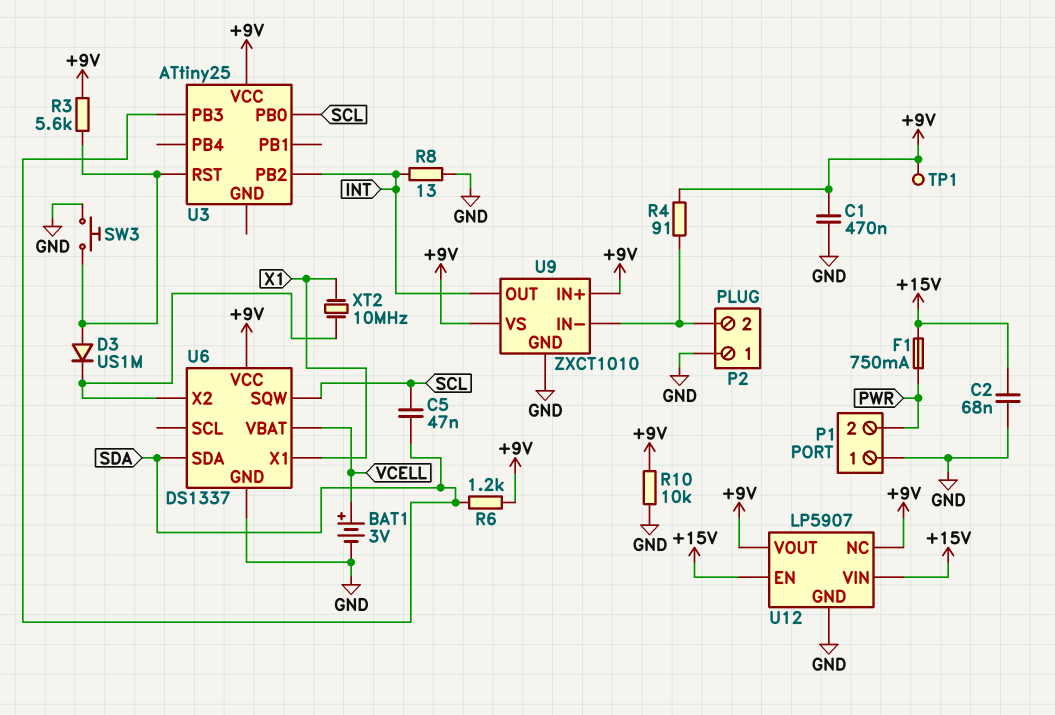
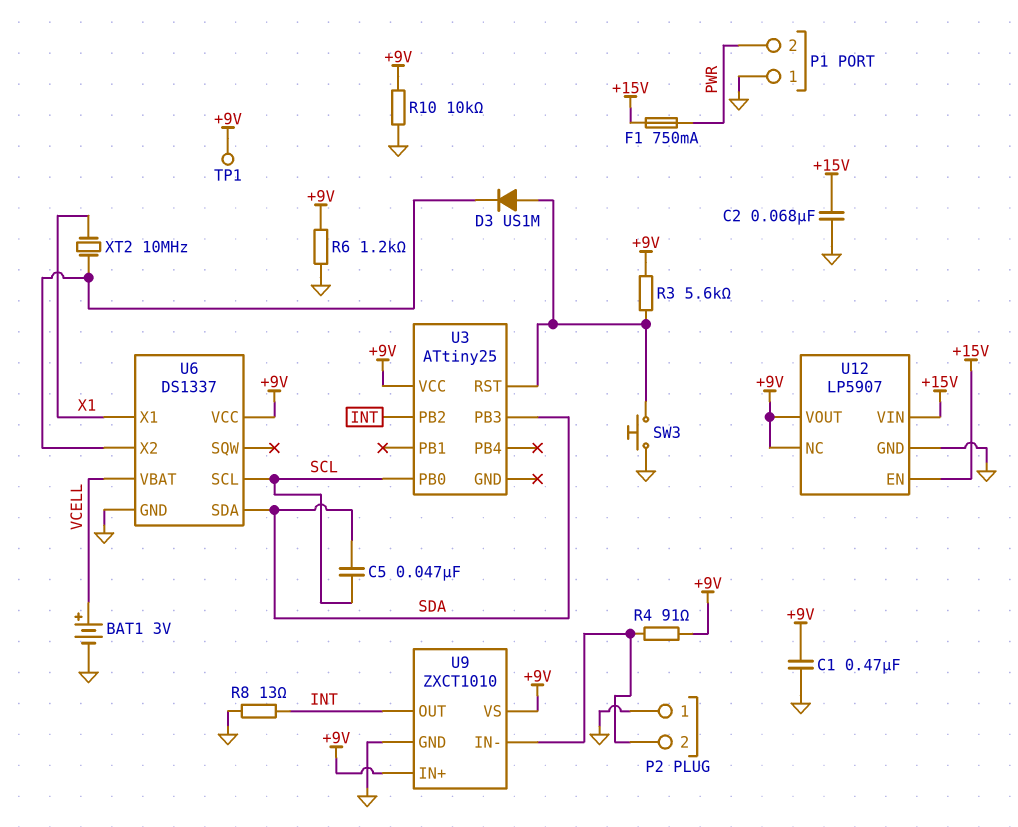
R6: 1.2k (+9V, SDA) -> 1.2k (+9V, GND)
U6 pin SCL: none -> SCL
U6 pin SQW: SCL -> none

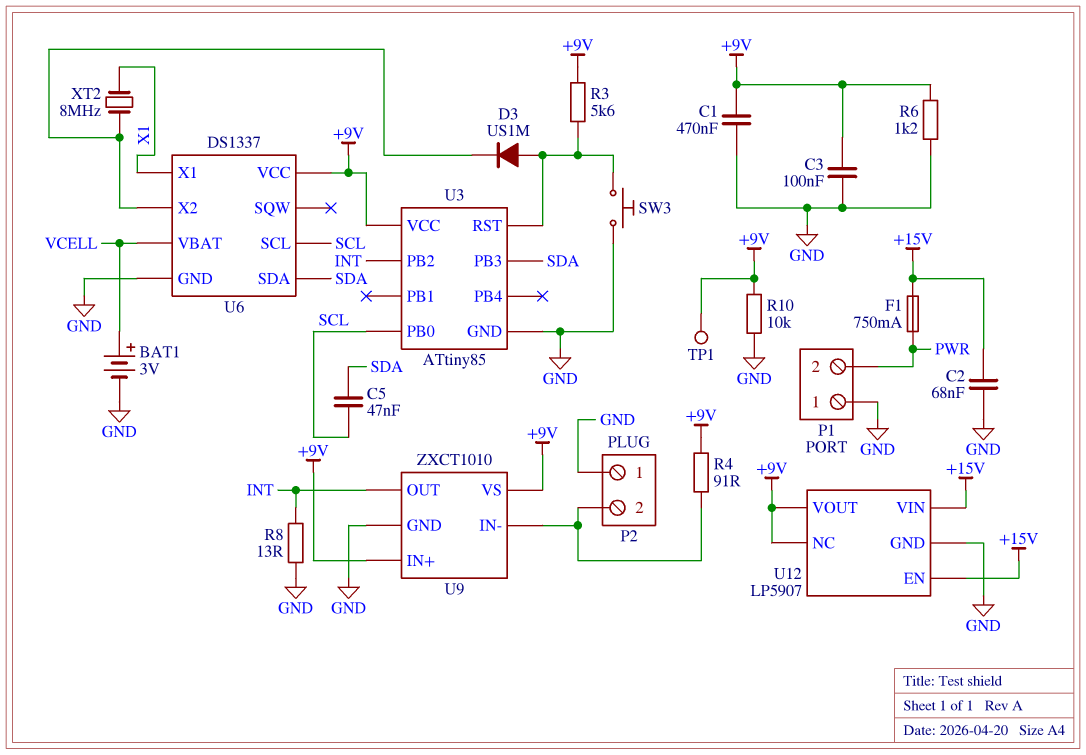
C3: none -> 100nF (+9V, GND)
U3: ATtiny25 -> ATtiny85
U3 pin GND: none -> GND
XT2: 10MHz (U6/X2, X1) -> 8MHz (U6/X2, X1)

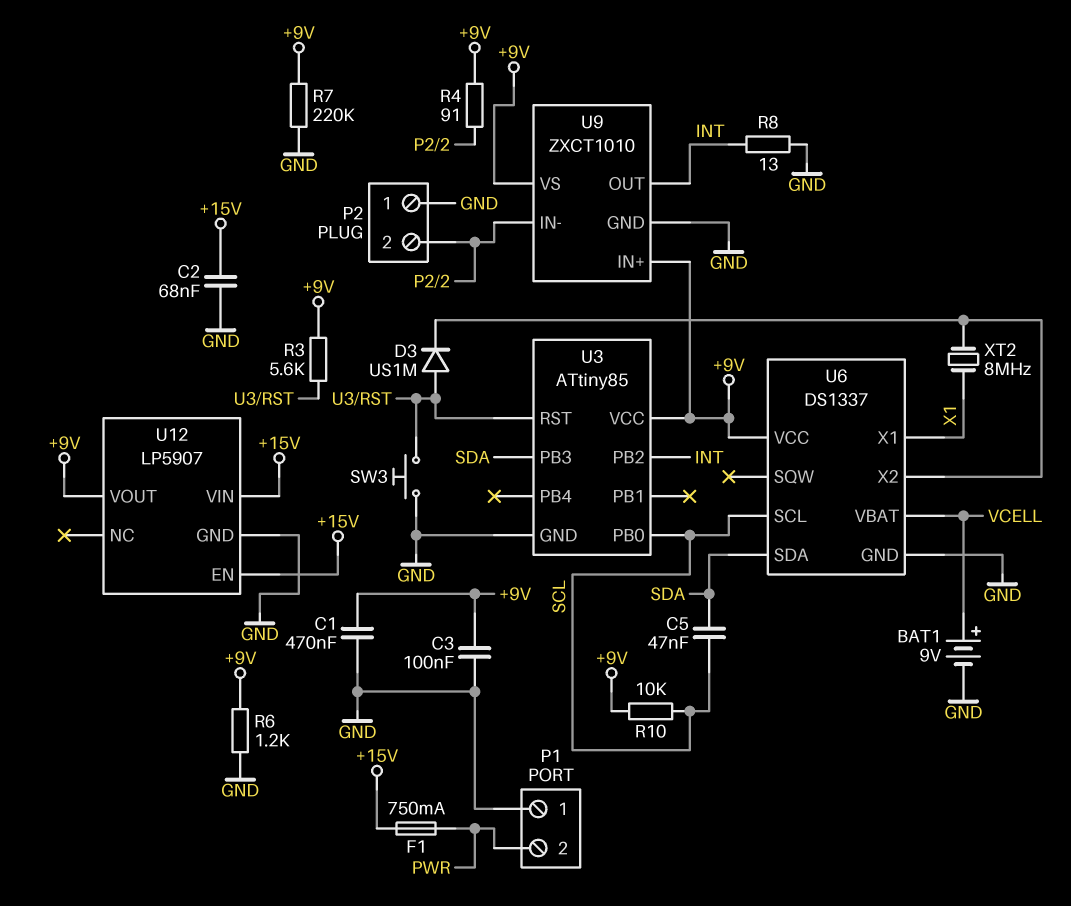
BAT1: 3V (plus VCELL, minus GND) -> 9V (plus VCELL, minus GND)
R7: none -> 220k (+9V, GND)
R10: 10k (+9V, GND) -> 10k (+9V, SCL)
TP1: test point (+9V) -> none
U12 pin NC: +9V -> none

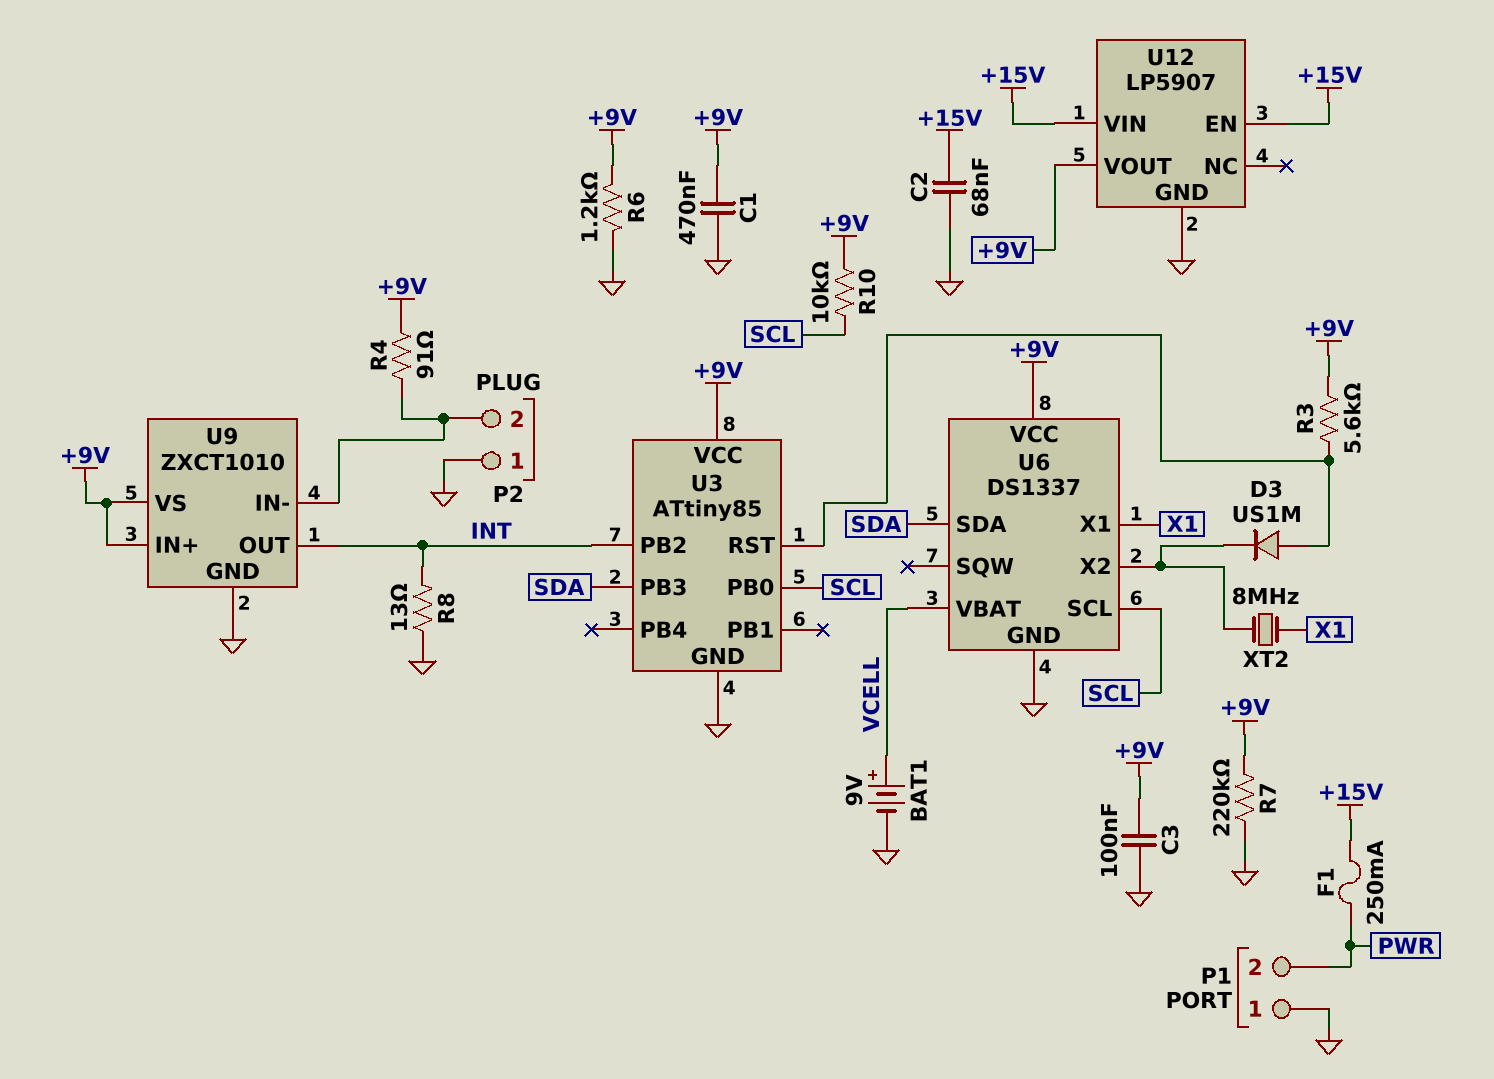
C5: 47nF (SCL, SDA) -> none
F1: 750mA (+15V, PWR) -> 250mA (+15V, PWR)
SW3: button (GND, U3/RST) -> none

